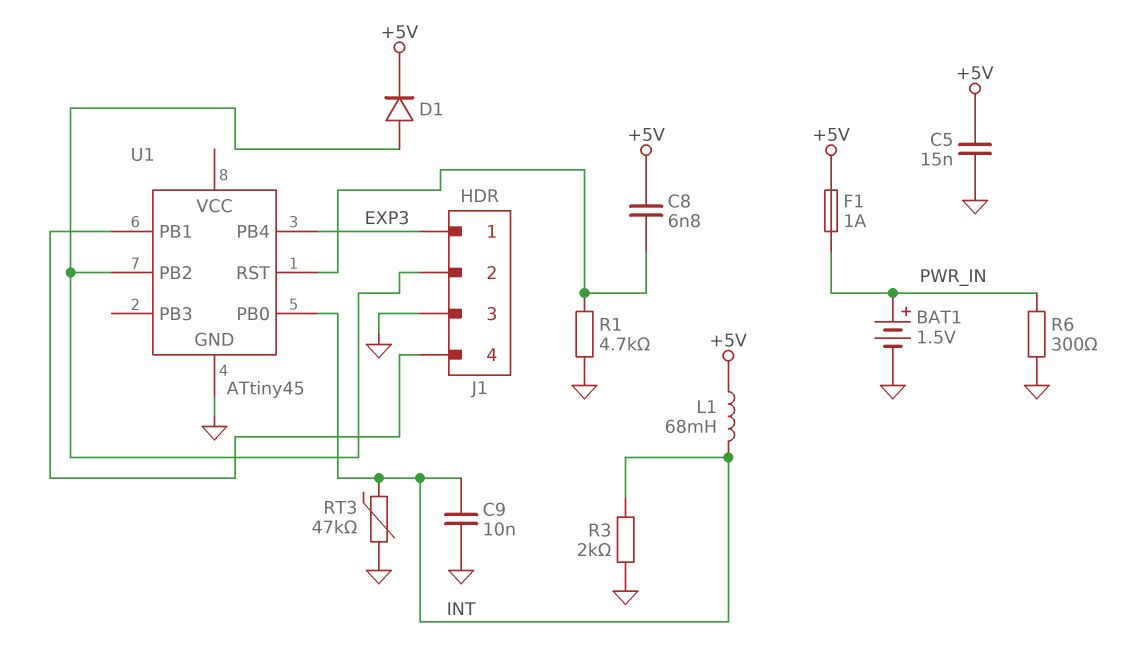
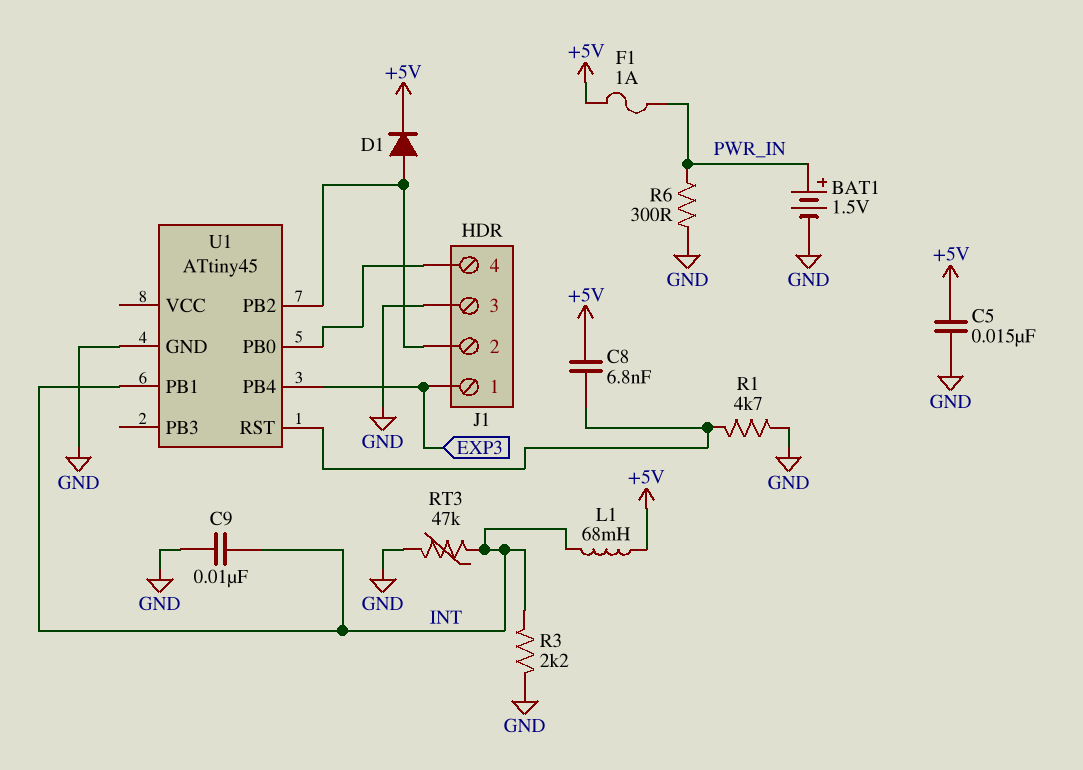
R3: 2k (GND, INT) -> 2.2k (GND, INT)
U1 pin PB0: INT -> J1/4
U1 pin PB1: J1/4 -> INT

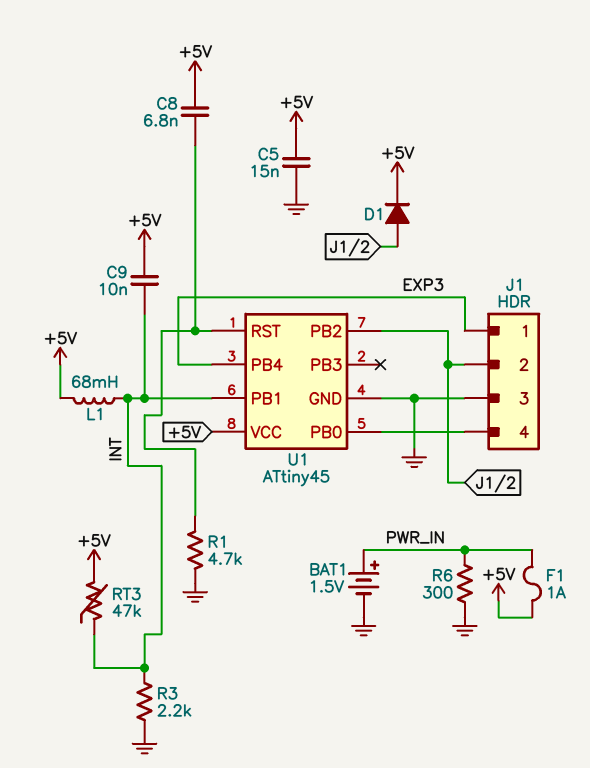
C9: 10nF (GND, INT) -> 10nF (+5V, INT)
RT3: 47k (GND, INT) -> 47k (+5V, INT)
U1 pin VCC: none -> +5V

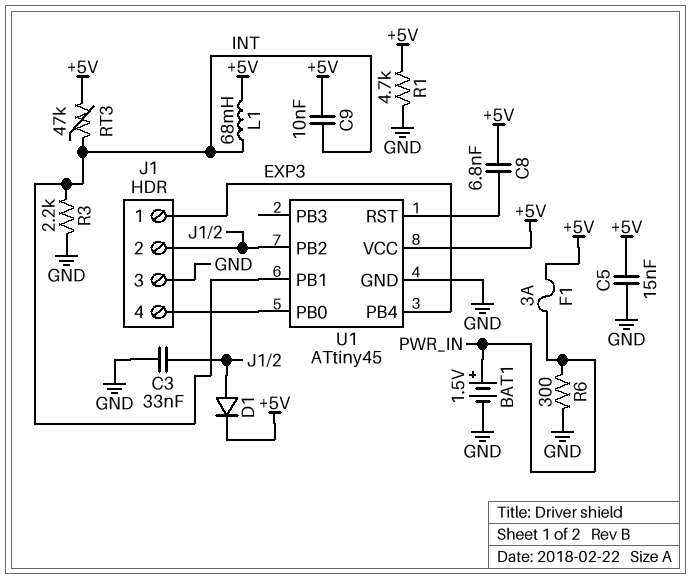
C3: none -> 33nF (GND, J1/2)
F1: 1A (+5V, PWR_IN) -> 3A (+5V, PWR_IN)
R1: 4.7k (GND, U1/RST) -> 4.7k (+5V, GND)

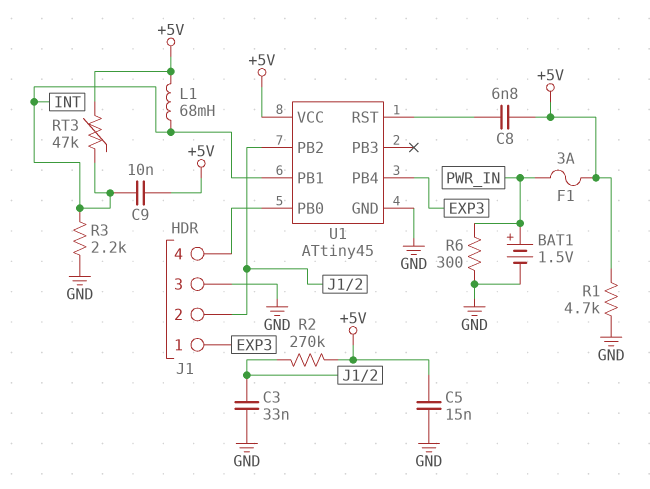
D1: diode (A J1/2, K +5V) -> none
R2: none -> 270k (+5V, J1/2)

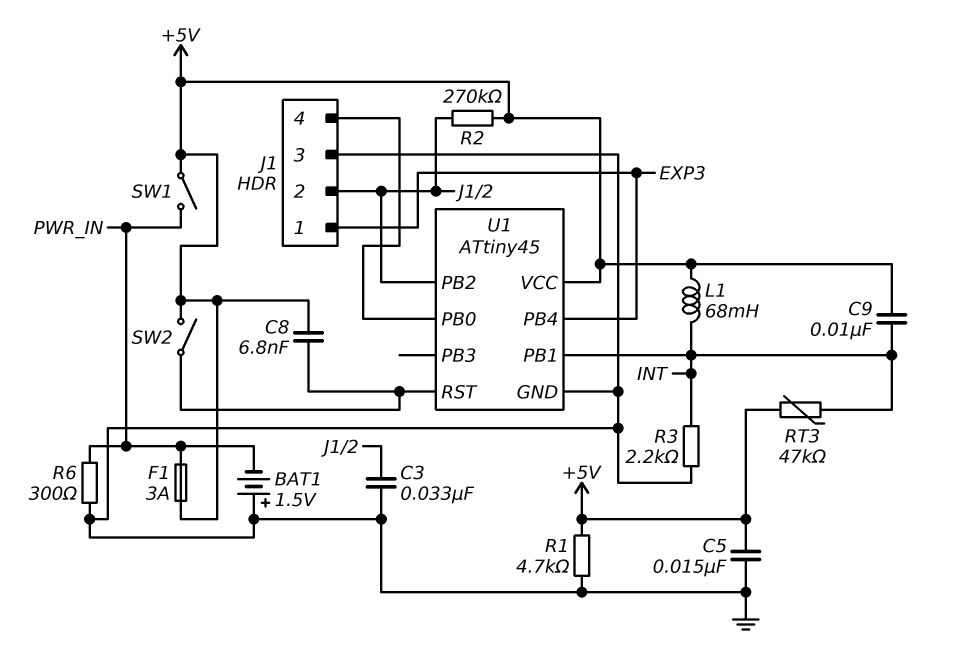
BAT1: 1.5V (plus PWR_IN, minus GND) -> 1.5V (plus GND, minus PWR_IN)
SW1: none -> switch (+5V, PWR_IN)
SW2: none -> switch (+5V, U1/RST)

